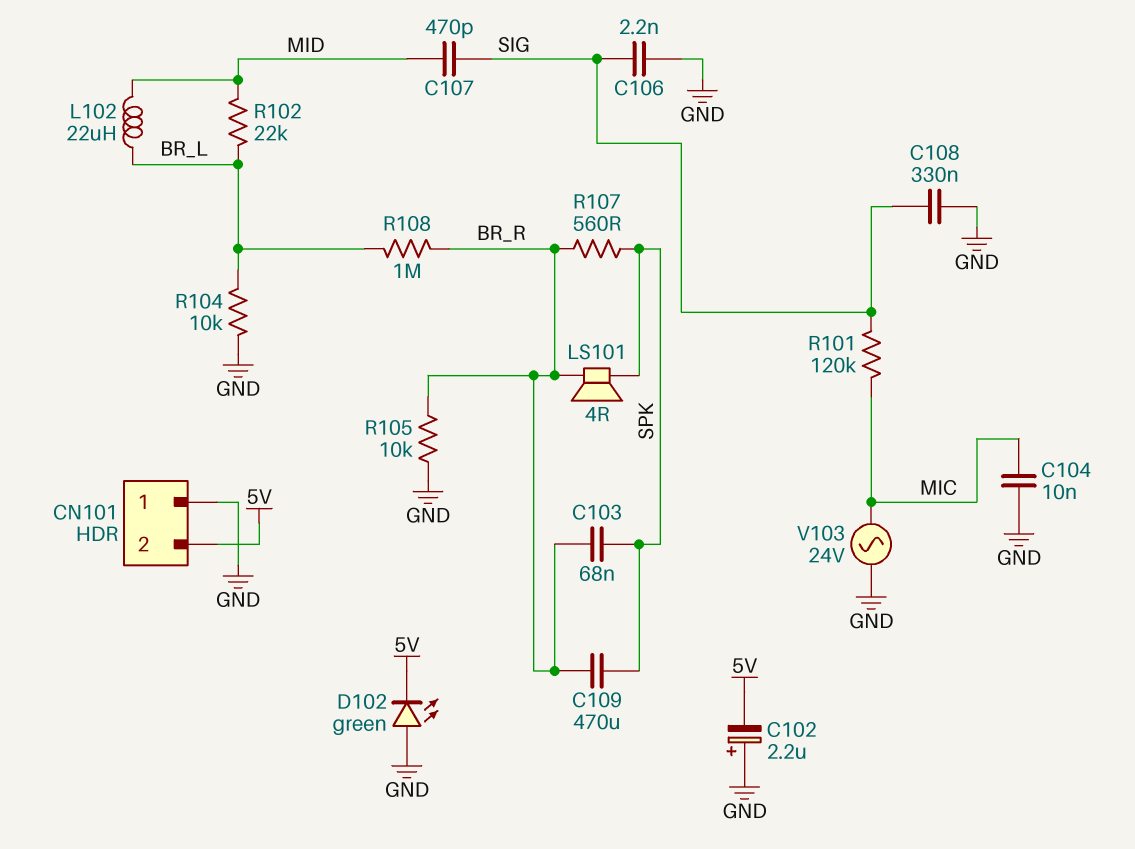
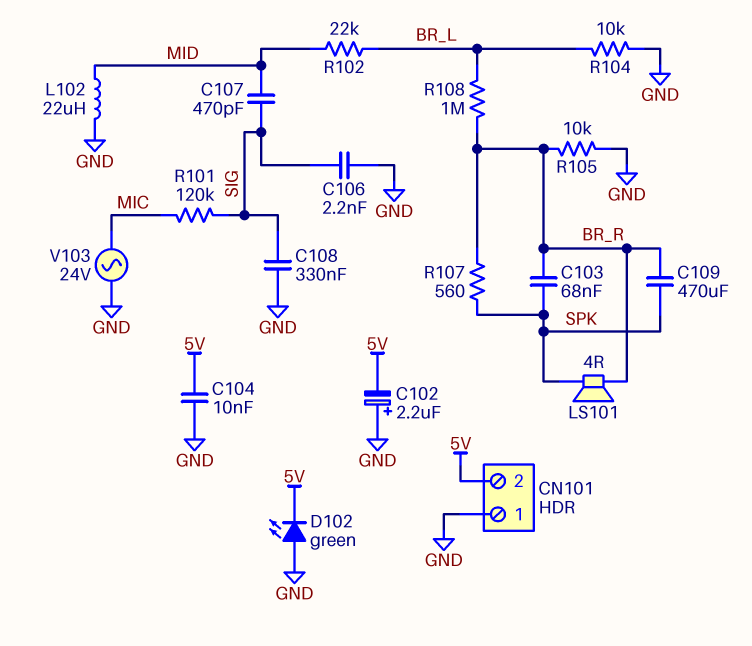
C104: 10nF (GND, MIC) -> 10nF (5V, GND)
L102: 22uH (BR_L, MID) -> 22uH (GND, MID)

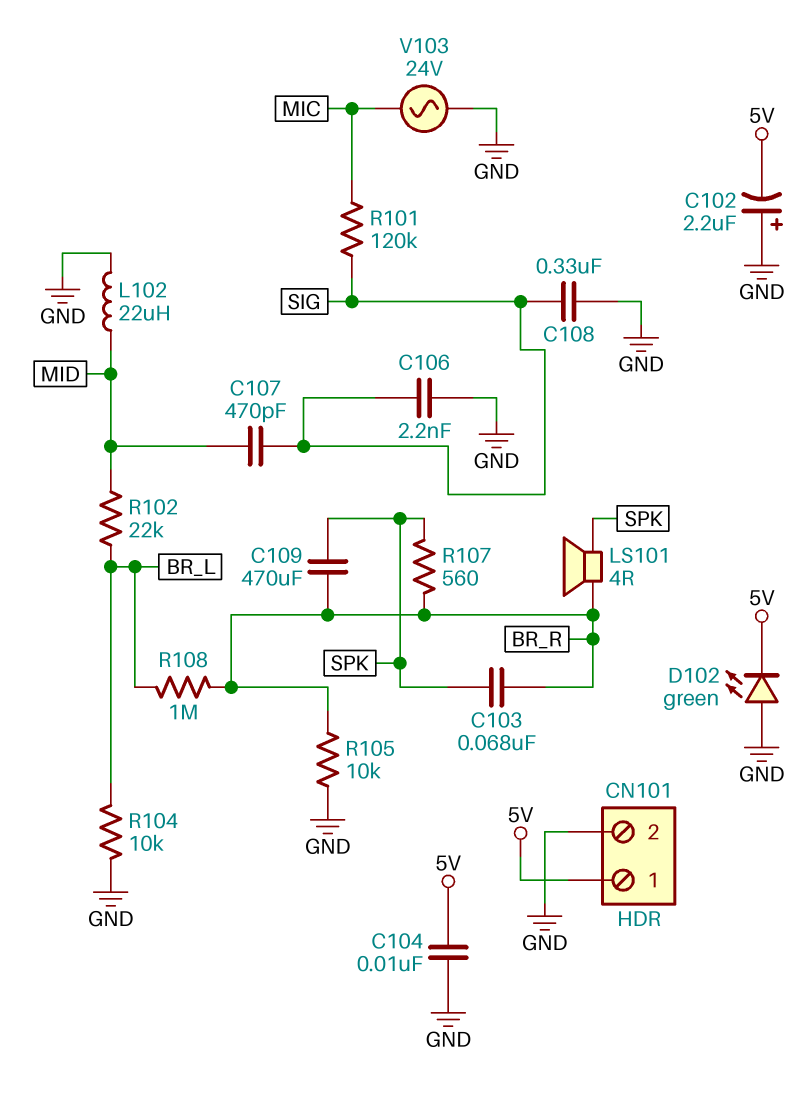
CN101 pin 1: GND -> 5V
CN101 pin 2: 5V -> GND

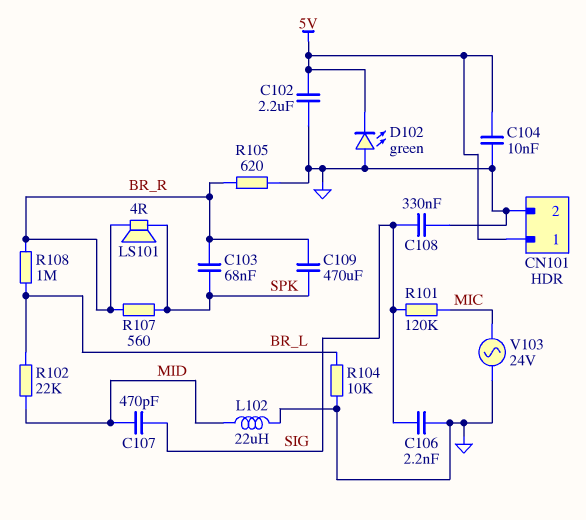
C102: 2.2uF (plus GND, minus 5V) -> 2.2uF (5V, GND)
R105: 10k (BR_R, GND) -> 620 (BR_R, GND)

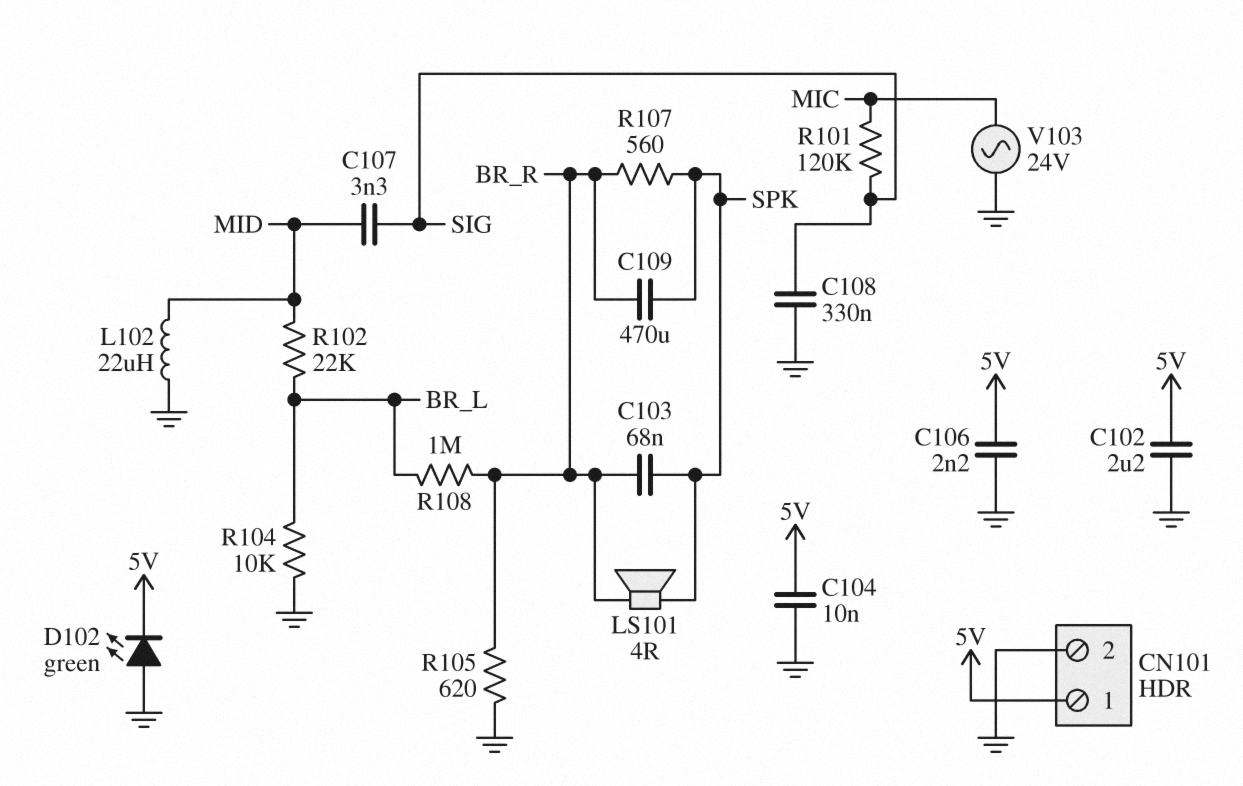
C106: 2.2nF (GND, SIG) -> 2.2nF (5V, GND)
C107: 470pF (MID, SIG) -> 3.3nF (MID, SIG)

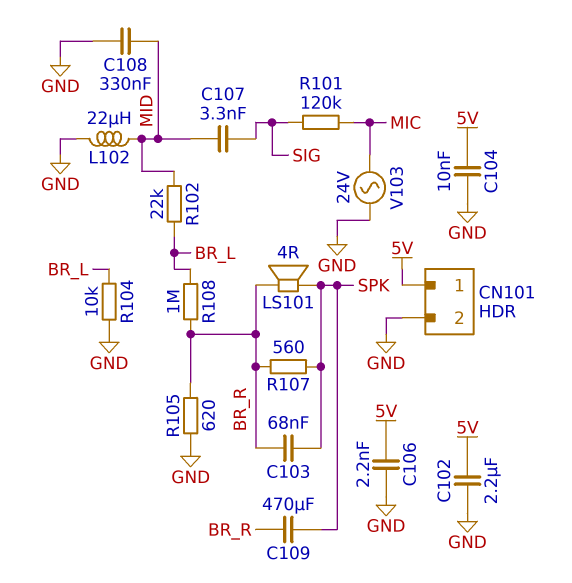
C108: 330nF (GND, SIG) -> 330nF (GND, MID)
D102: LED green (A GND, K 5V) -> none

